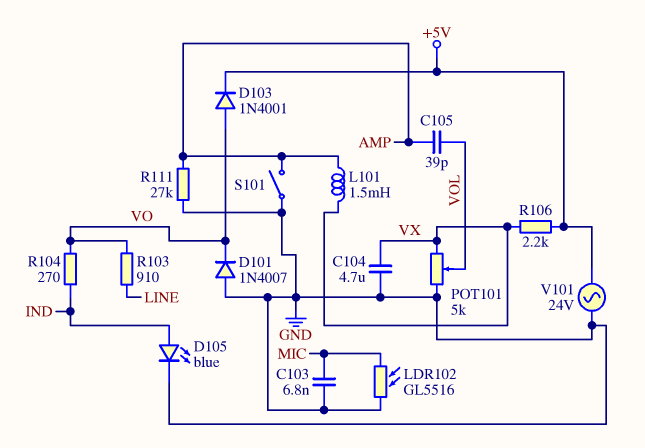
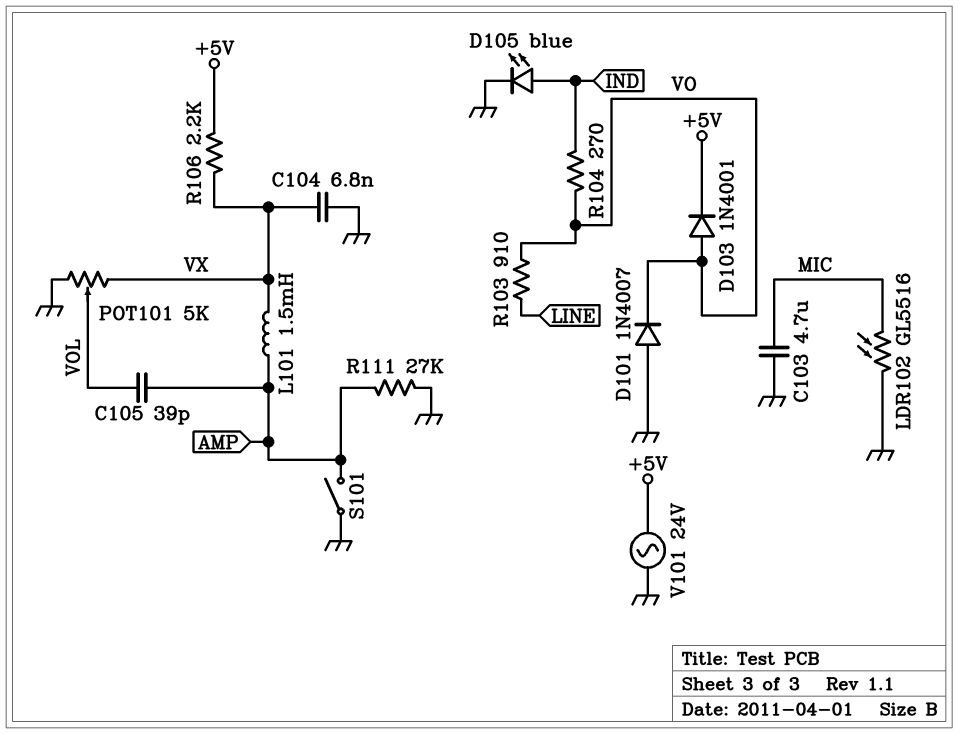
C103: 6.8nF (GND, MIC) -> 4.7uF (GND, MIC)
C104: 4.7uF (GND, VX) -> 6.8nF (GND, VX)

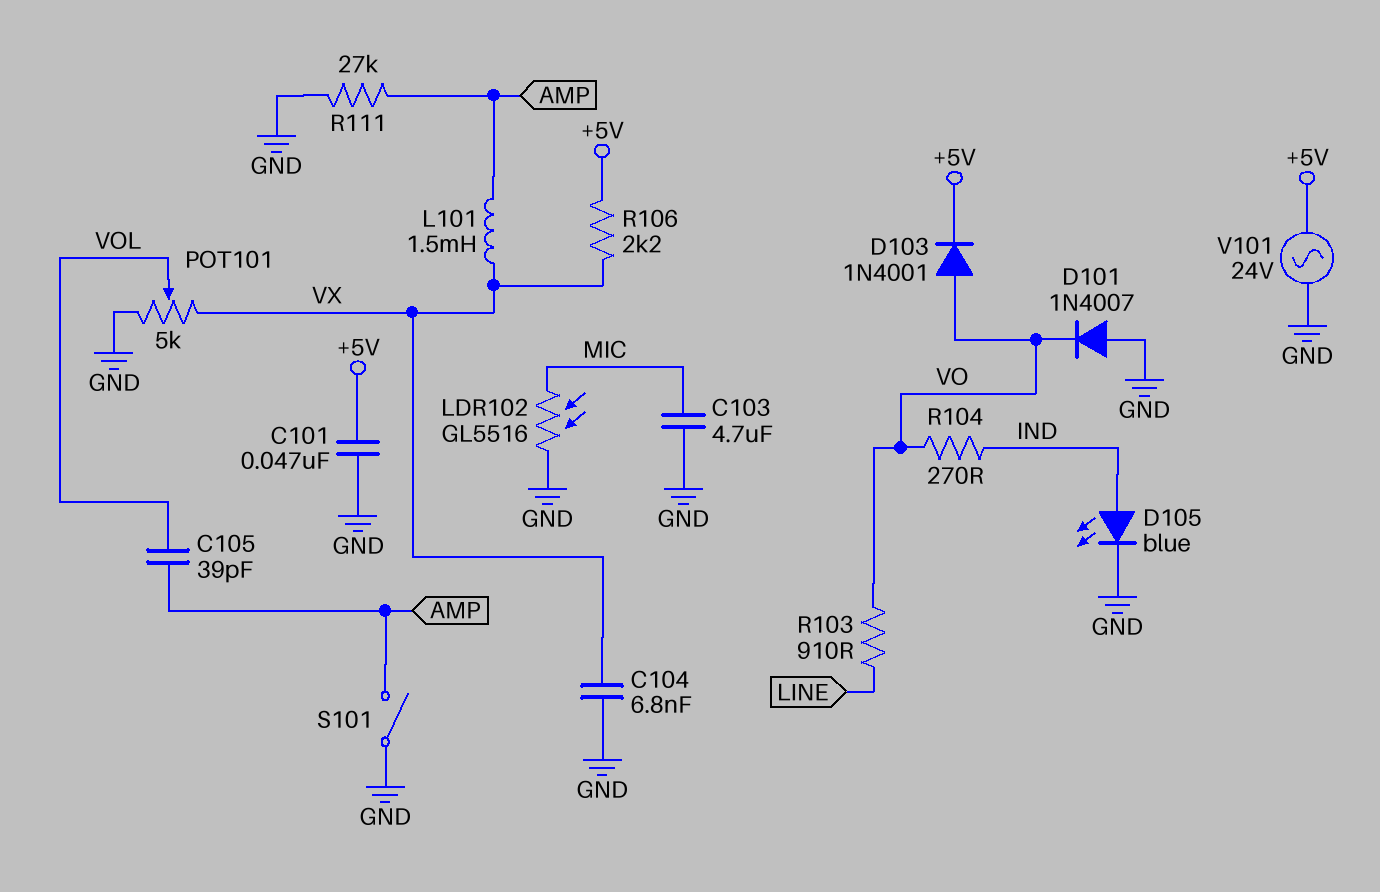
C101: none -> 47nF (+5V, GND)

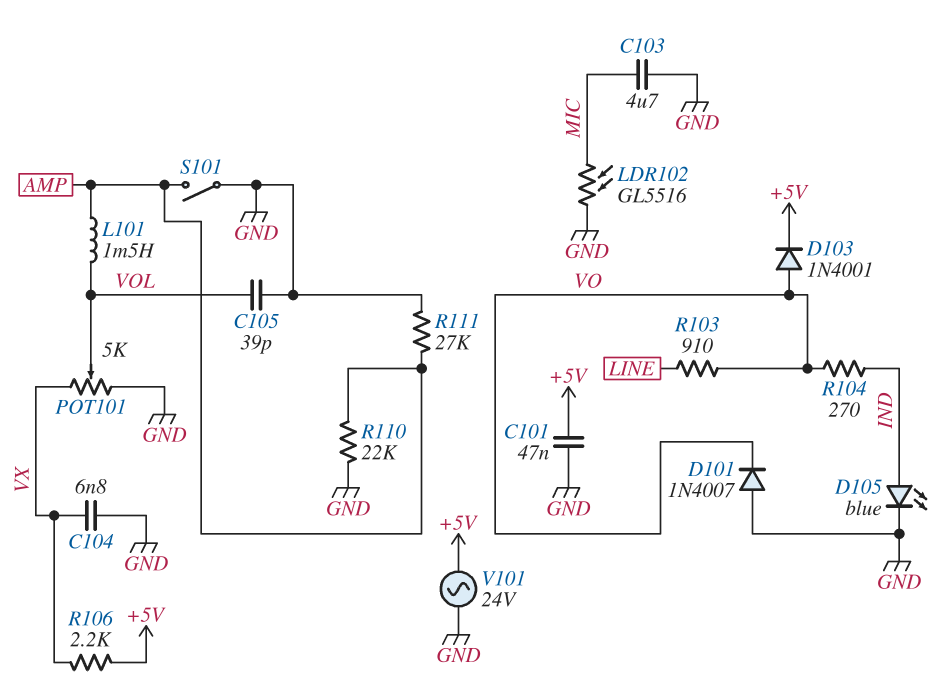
C105: 39pF (AMP, VOL) -> 39pF (GND, VOL)
L101: 1.5mH (AMP, VX) -> 1.5mH (AMP, VOL)
R110: none -> 22k (AMP, GND)

